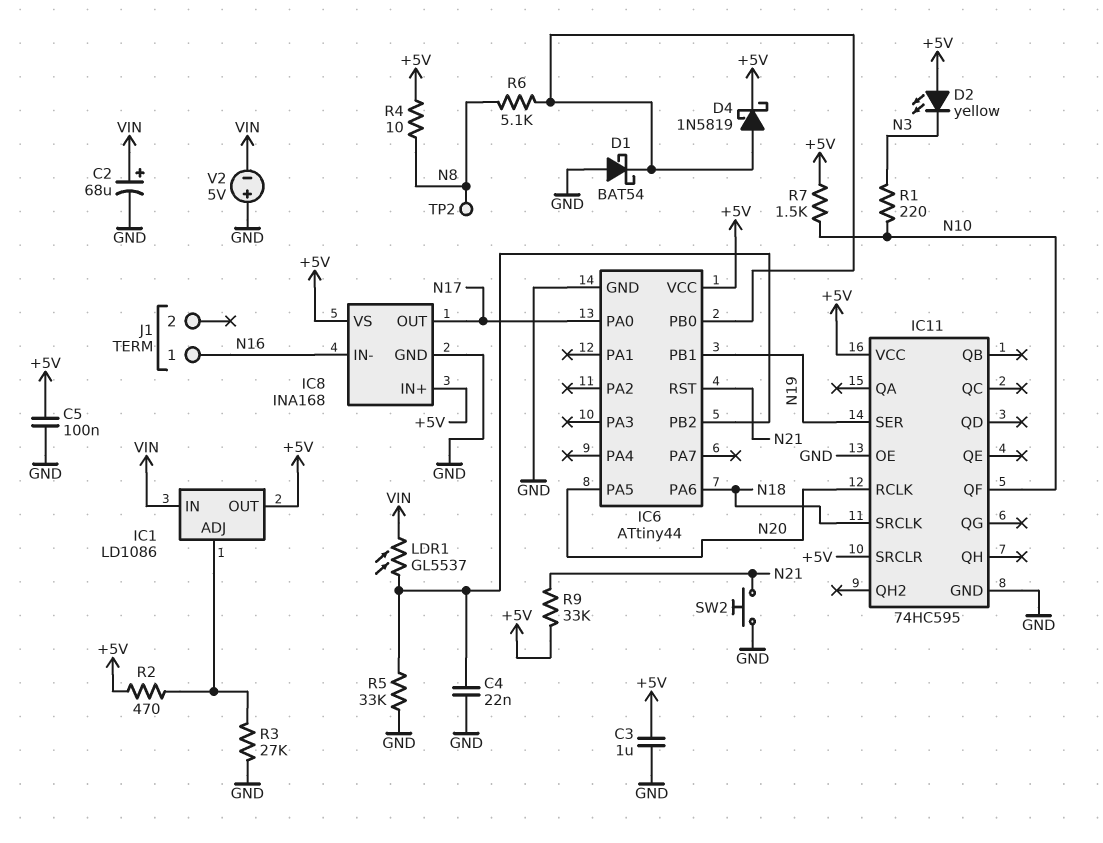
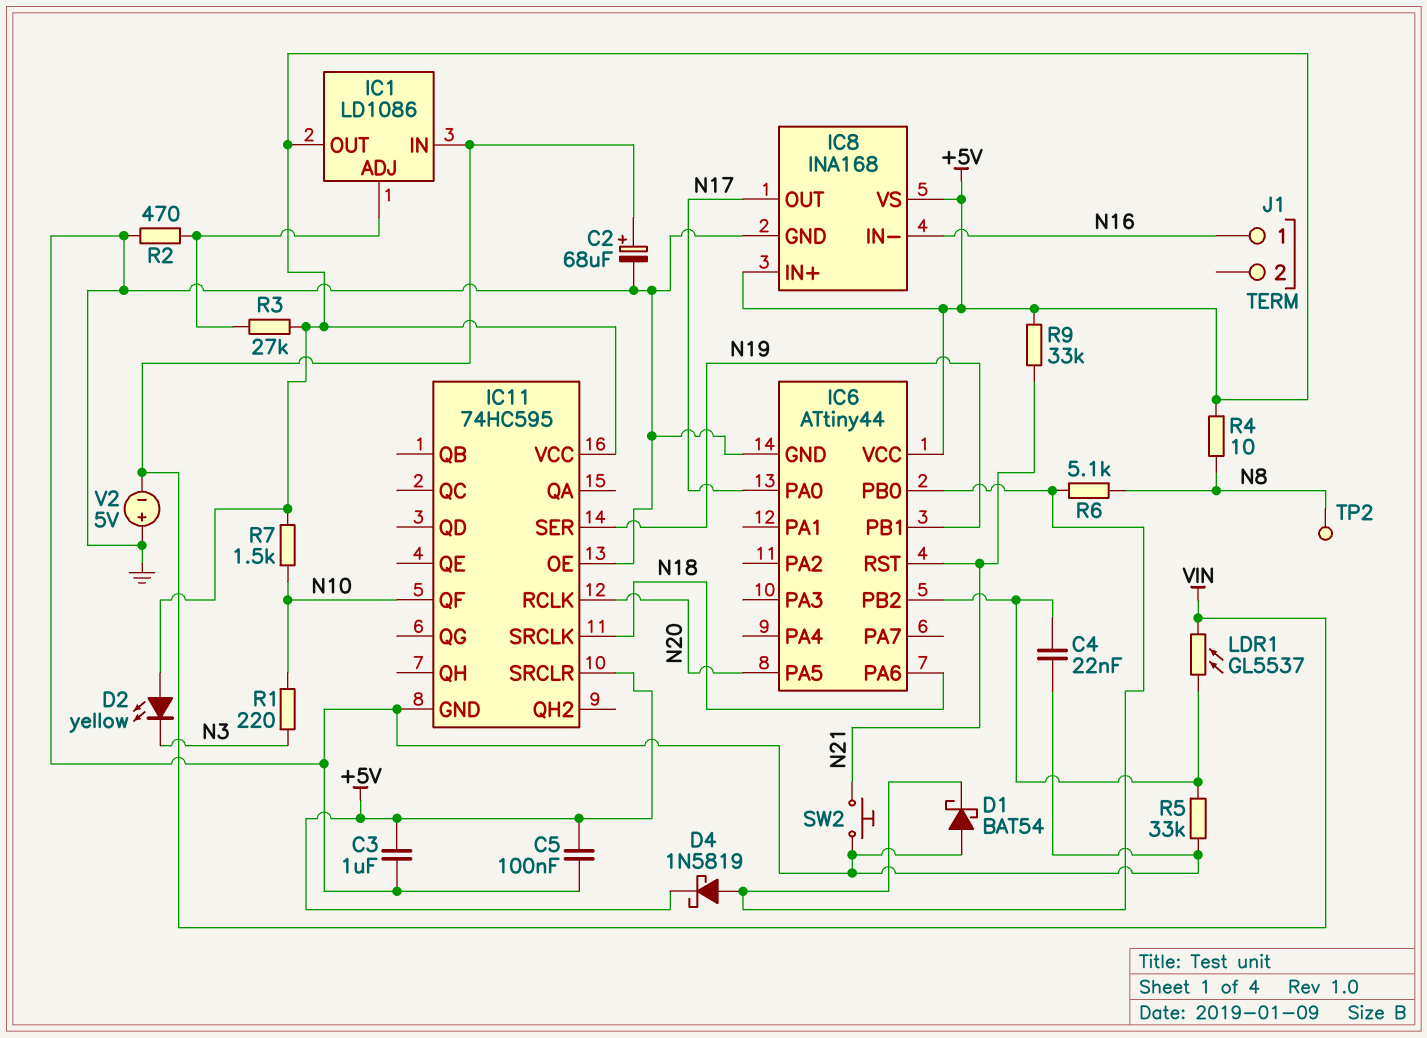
R2: 470 (+5V, IC1/ADJ) -> 470 (GND, IC1/ADJ)
R3: 27k (GND, IC1/ADJ) -> 27k (+5V, IC1/ADJ)

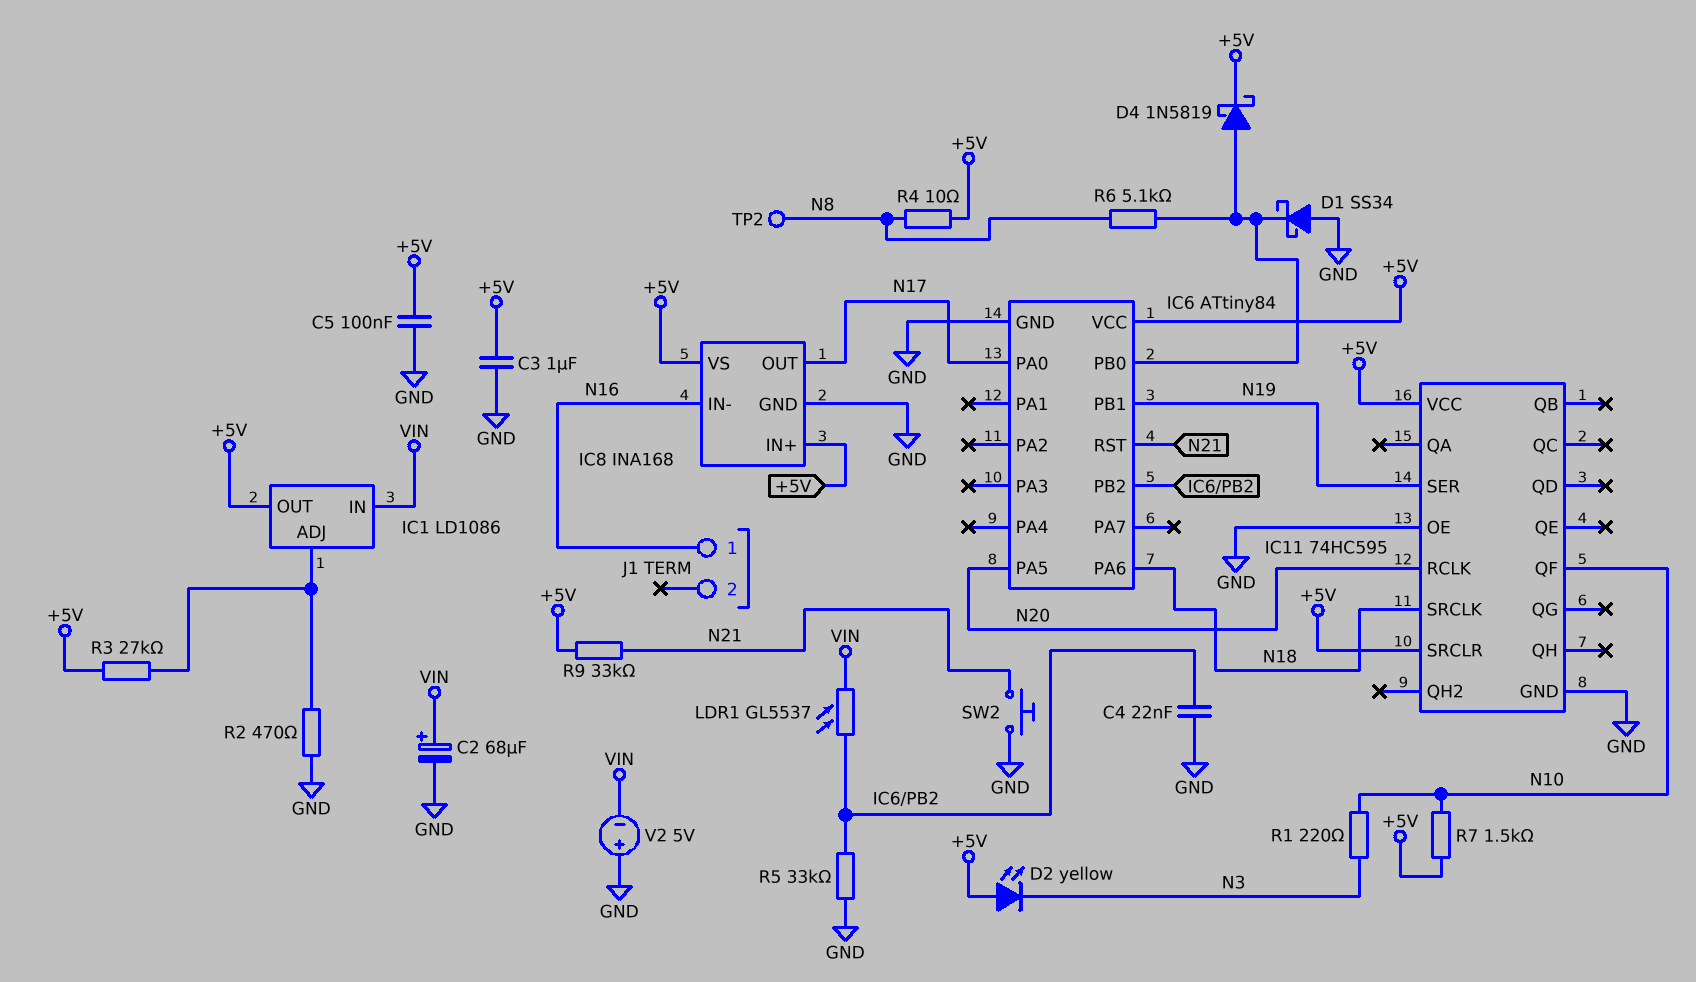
D1: schottky BAT54 (A GND, K IC6/PB0) -> schottky SS34 (A GND, K IC6/PB0)
IC6: ATtiny44 -> ATtiny84

